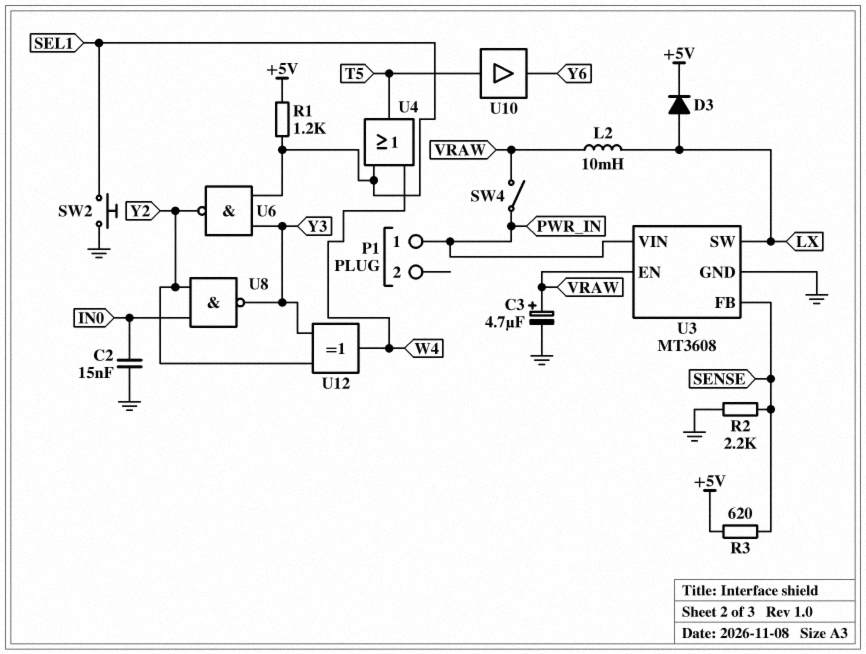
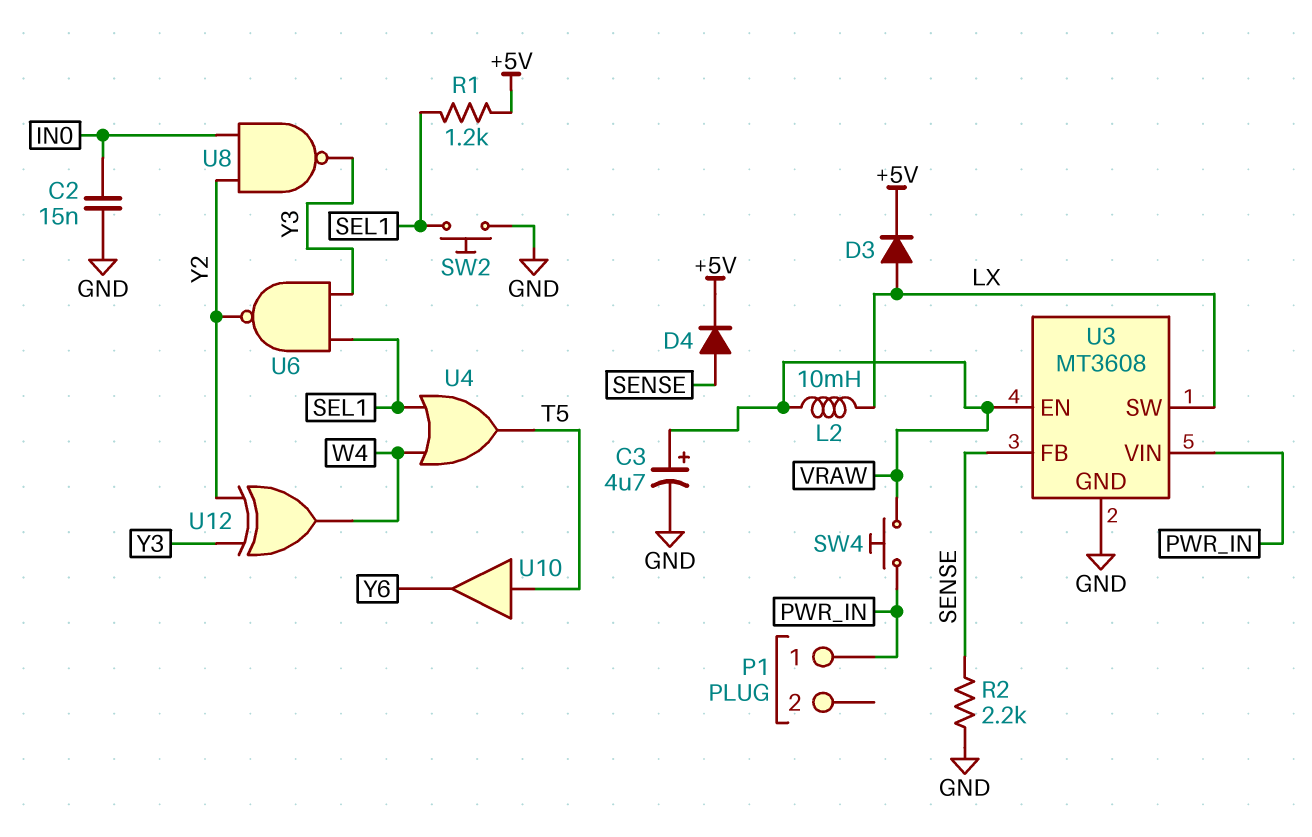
D4: none -> diode (A SENSE, K +5V)
R3: 620 (+5V, SENSE) -> none
SW4: switch (PWR_IN, VRAW) -> button (PWR_IN, VRAW)

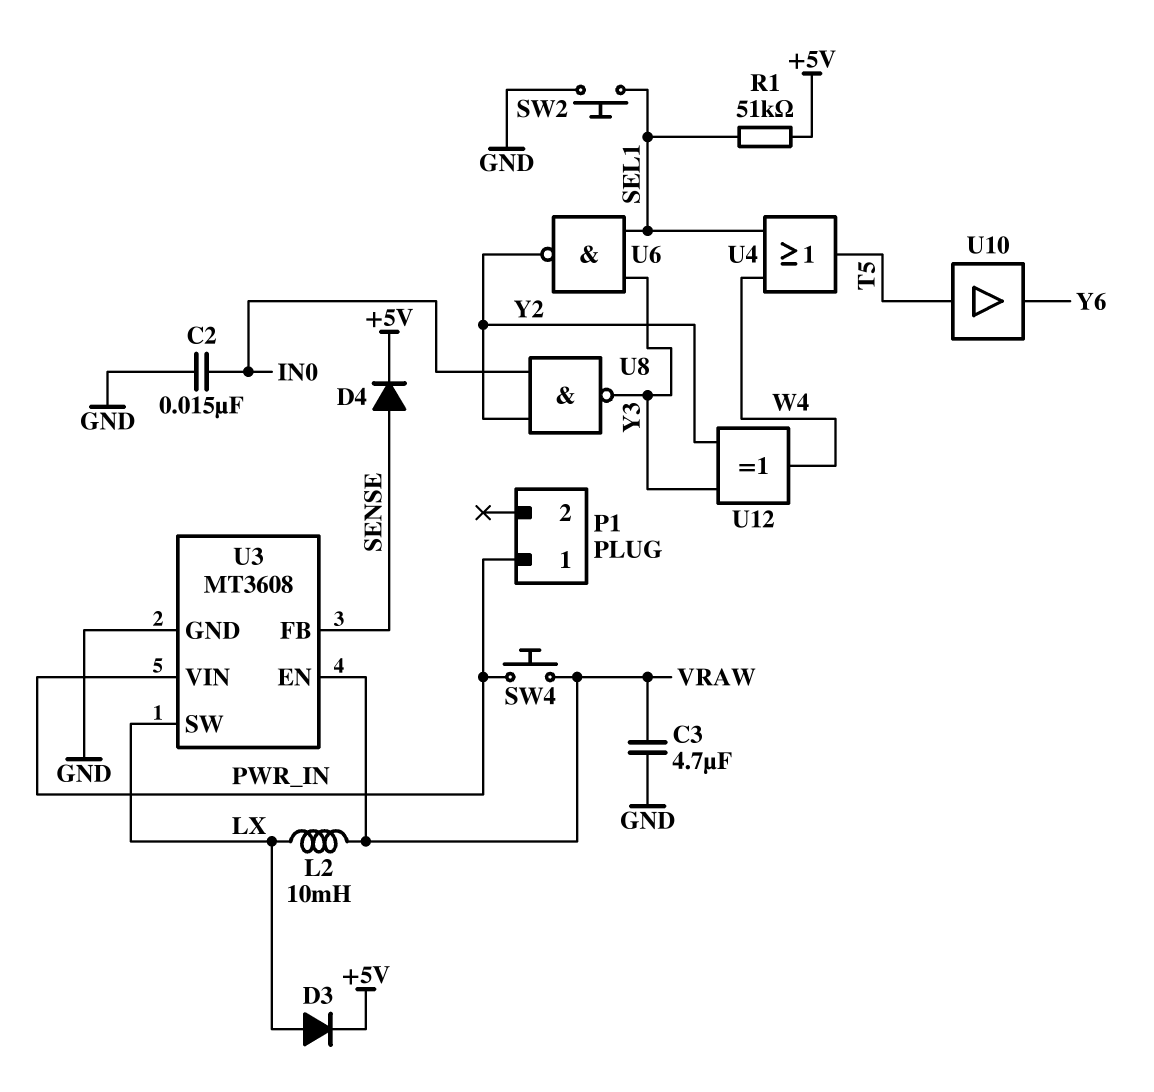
C3: 4.7uF (plus VRAW, minus GND) -> 4.7uF (GND, VRAW)
R1: 1.2k (+5V, SEL1) -> 51k (+5V, SEL1)
R2: 2.2k (GND, SENSE) -> none

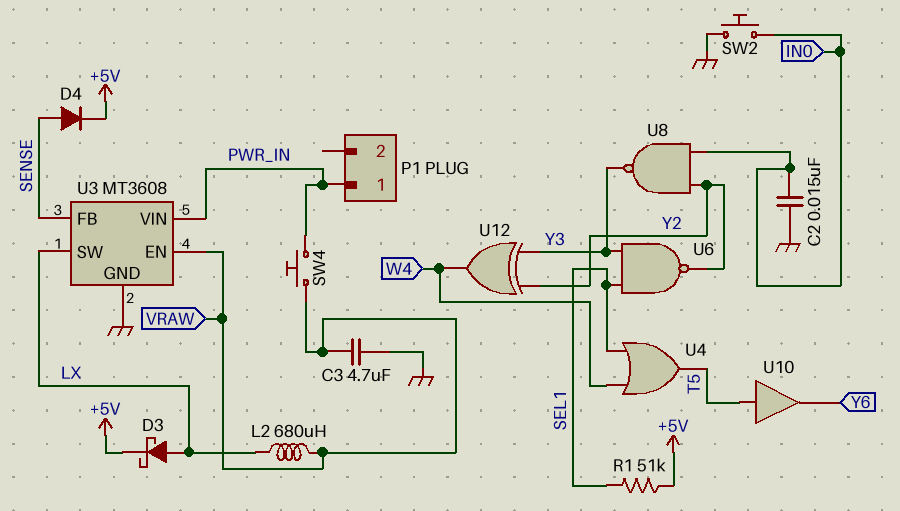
D3: diode (A LX, K +5V) -> schottky (A LX, K +5V)
L2: 10mH (LX, VRAW) -> 680uH (LX, VRAW)
SW2: button (GND, SEL1) -> button (GND, IN0)

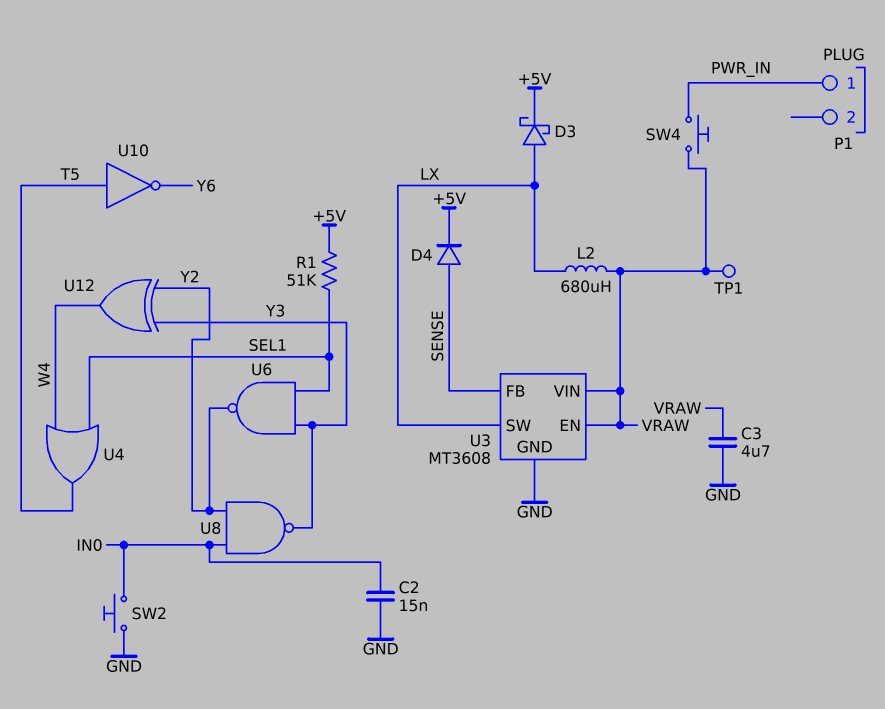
TP1: none -> test point (VRAW)
U3 pin VIN: PWR_IN -> VRAW
U10: buffer (in T5, out Y6) -> NOT (in T5, out Y6)

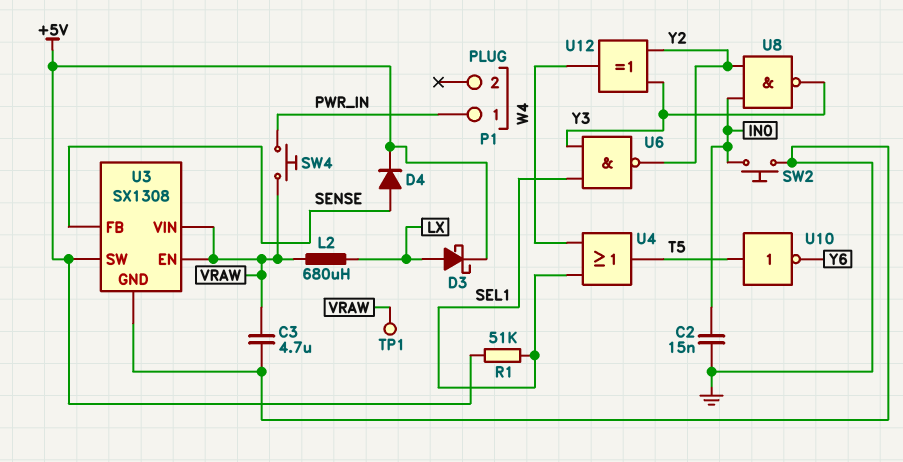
U3: MT3608 -> SX1308
U3 pin SW: LX -> +5V

